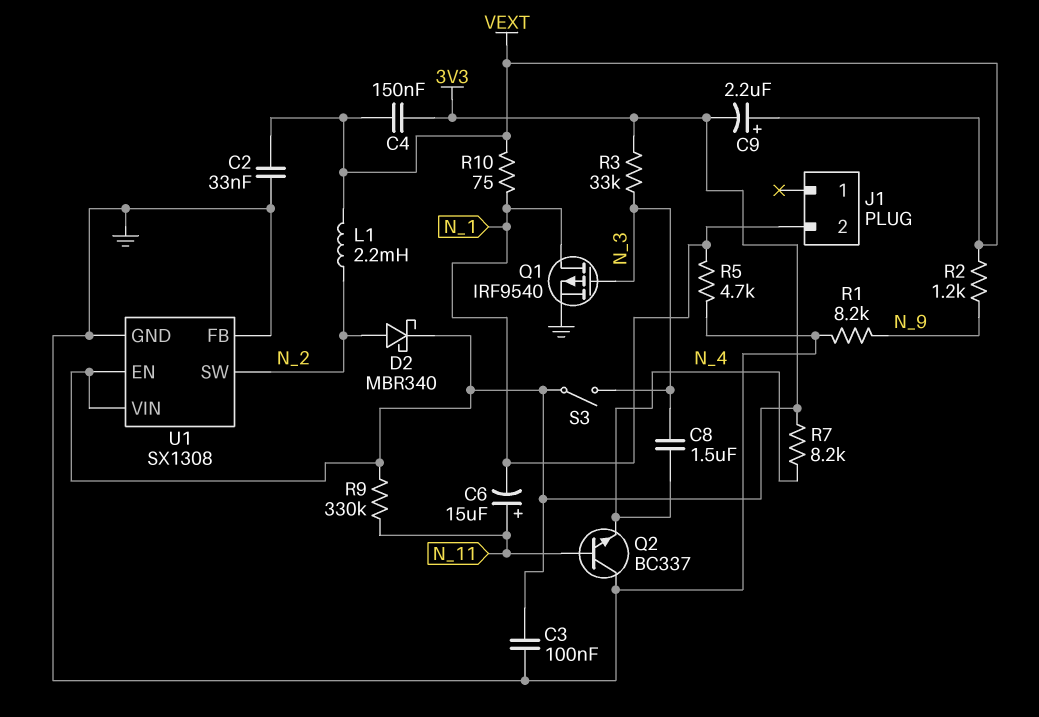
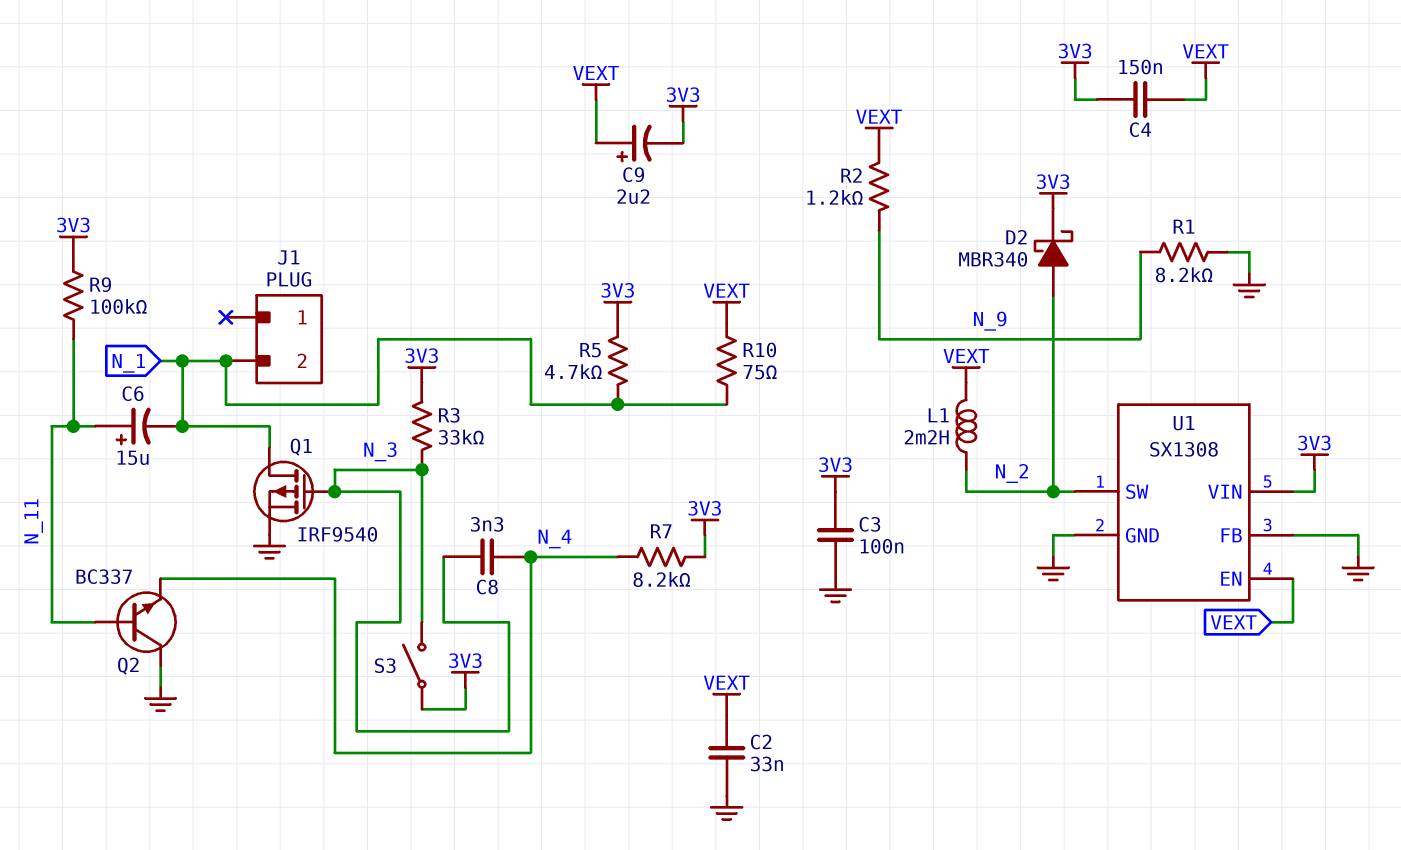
C8: 1.5uF (N_3, N_4) -> 3.3nF (N_3, N_4)
R5: 4.7k (GND, N_1) -> 4.7k (3V3, N_1)
R9: 330k (3V3, N_11) -> 100k (3V3, N_11)
U1 pin EN: 3V3 -> VEXT

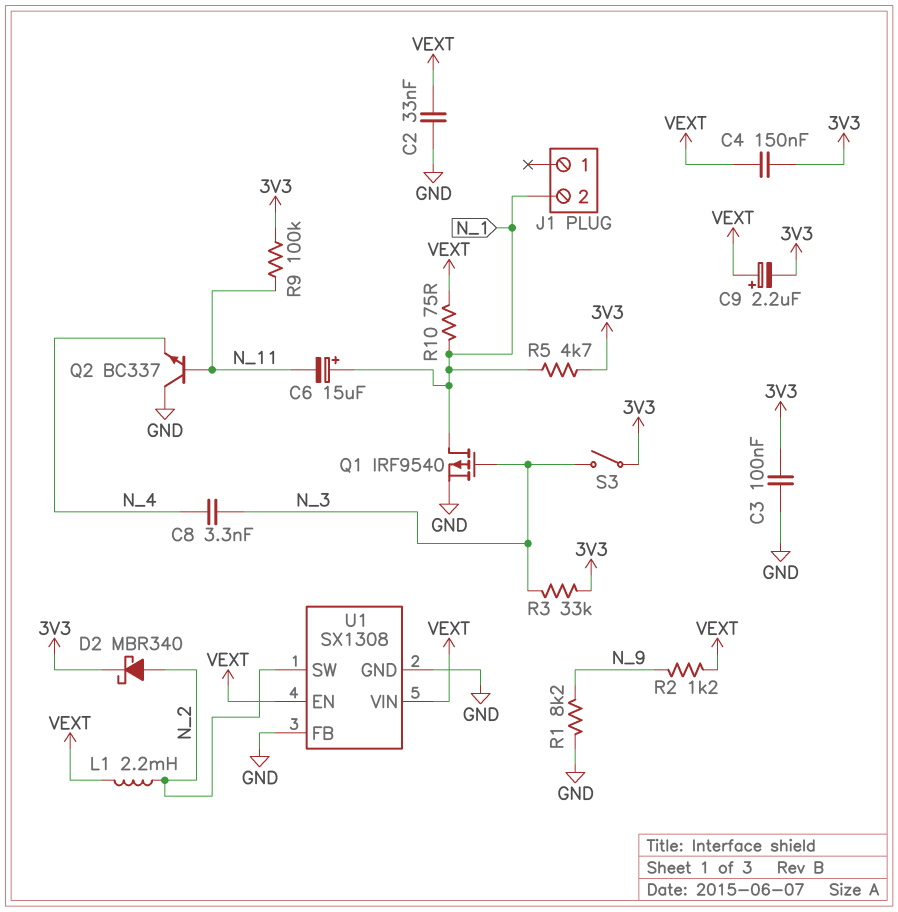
C6: 15uF (plus N_11, minus N_1) -> 15uF (plus N_1, minus N_11)
R7: 8.2k (3V3, N_4) -> none
U1 pin VIN: 3V3 -> VEXT

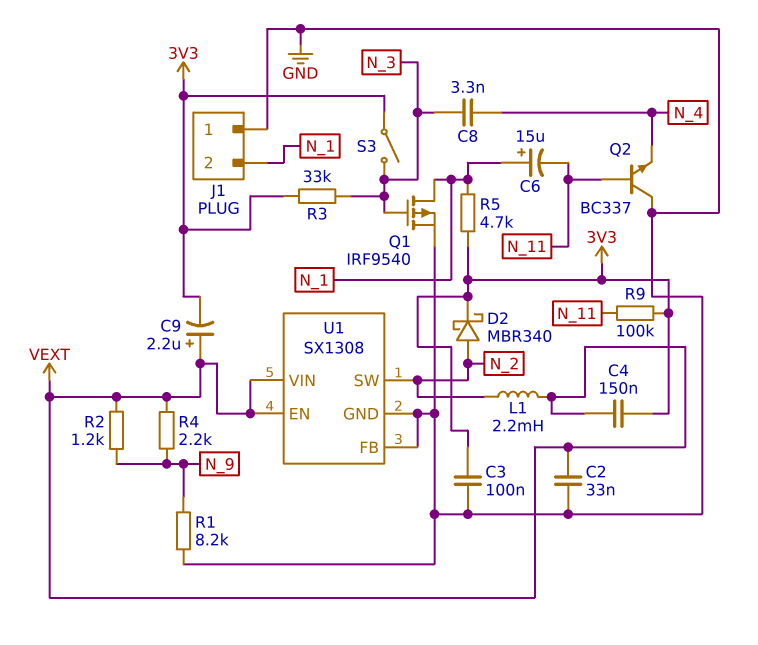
J1 pin 1: none -> GND
R4: none -> 2.2k (N_9, VEXT)
R10: 75 (N_1, VEXT) -> none

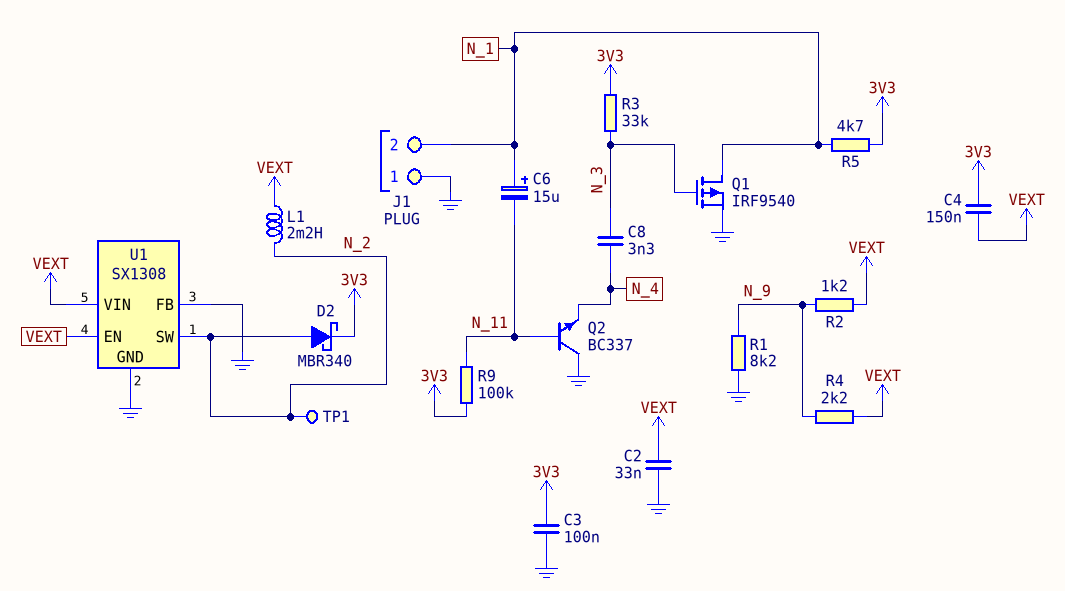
C9: 2.2uF (plus VEXT, minus 3V3) -> none
S3: switch (3V3, N_3) -> none
TP1: none -> test point (N_2)

